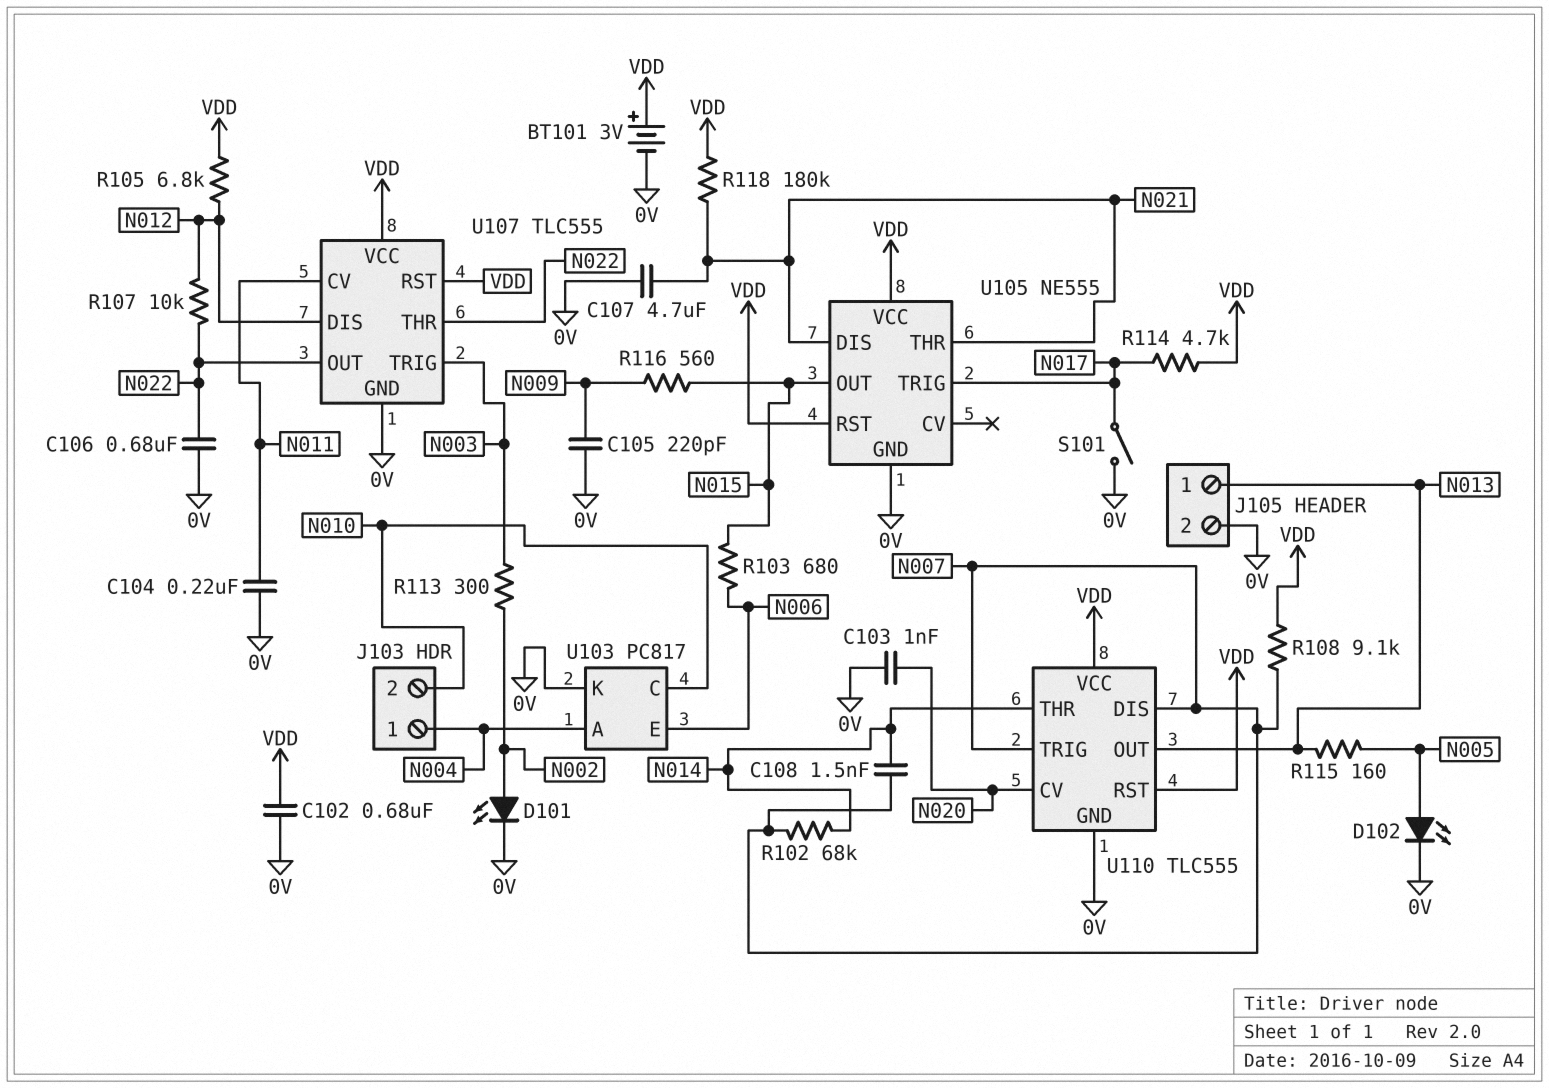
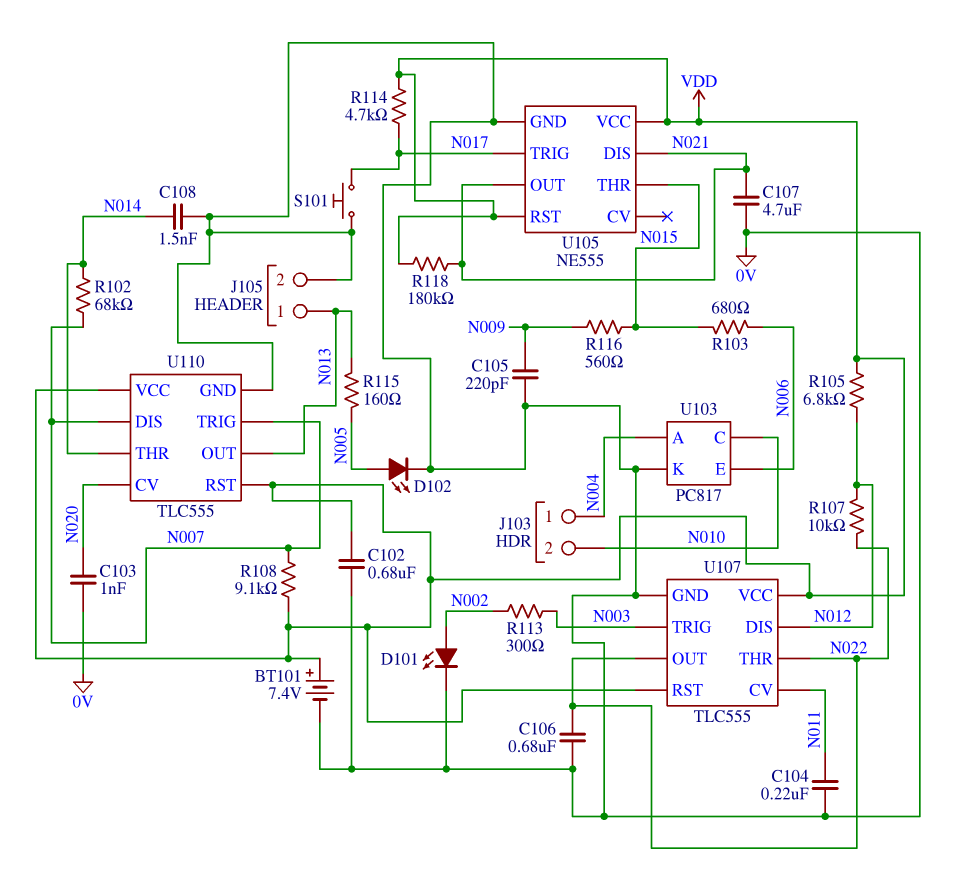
BT101: 3V (plus VDD, minus 0V) -> 7.4V (plus VDD, minus 0V)
C108: 1.5nF (N007, N014) -> 1.5nF (0V, N014)
S101: switch (0V, N017) -> button (0V, N017)
U105 pin OUT: N015 -> N021
U105 pin THR: N021 -> N015

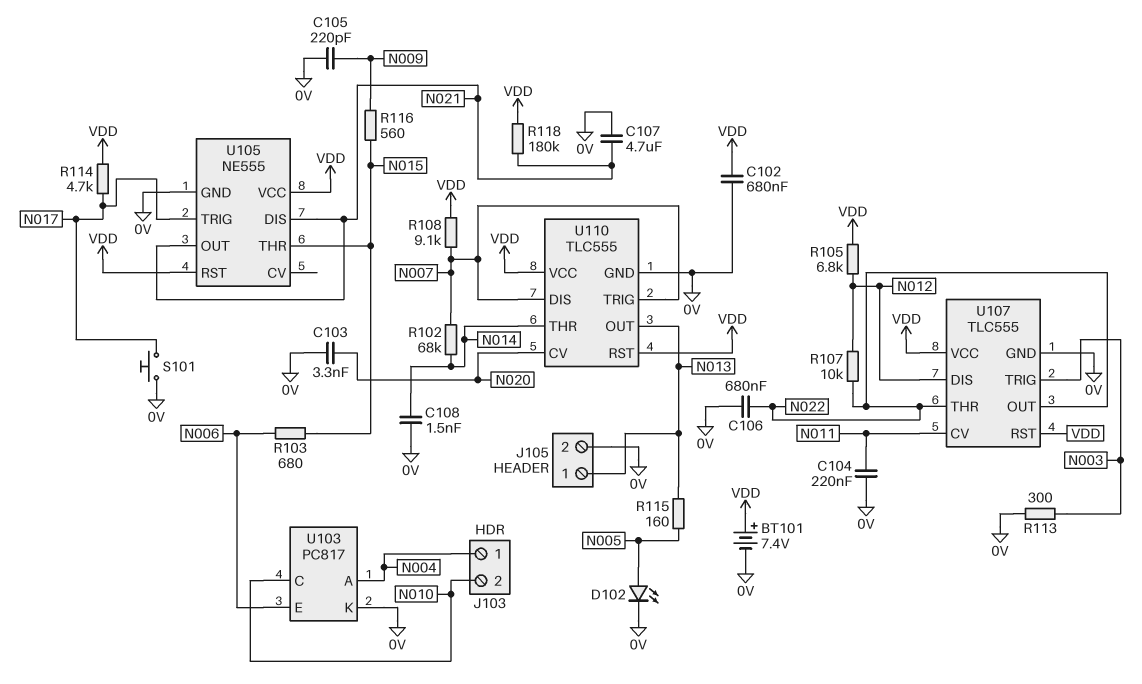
C103: 1nF (0V, N020) -> 3.3nF (0V, N020)
D101: LED (A N002, K 0V) -> none
R113: 300 (N002, N003) -> 300 (0V, N003)

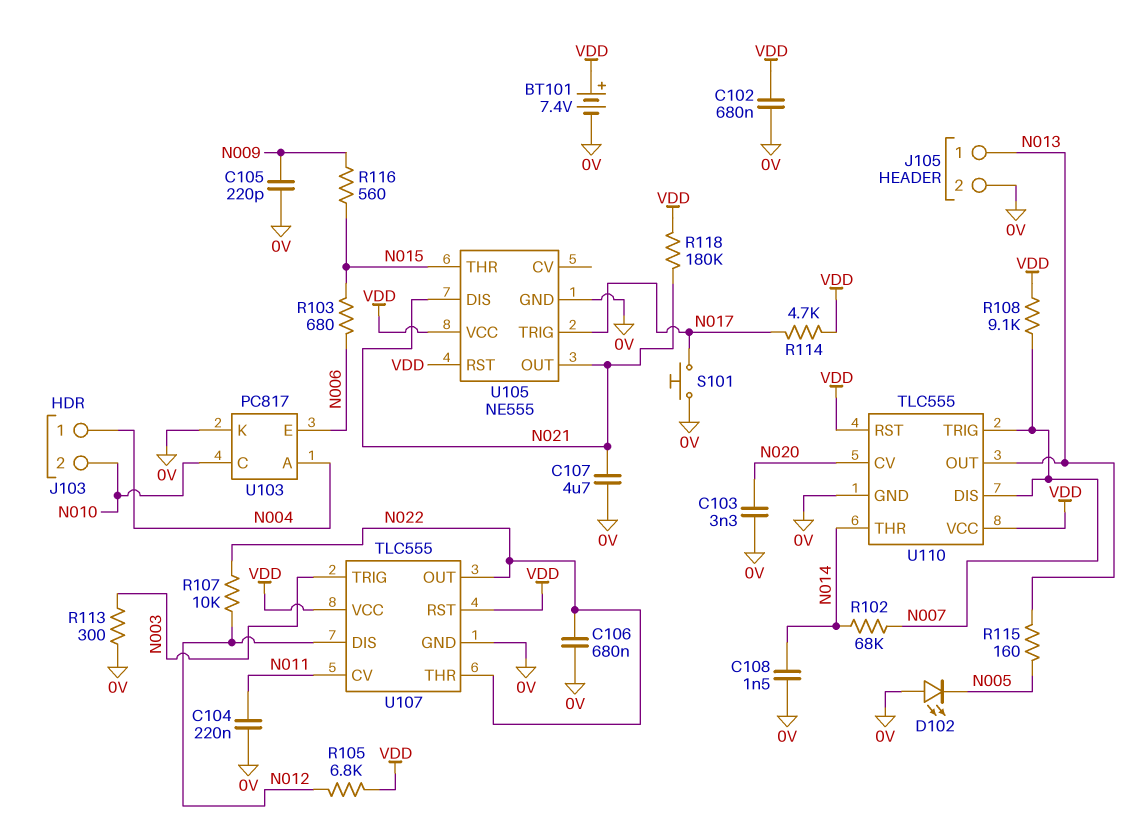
D102: LED (A N005, K 0V) -> LED (A 0V, K N005)

